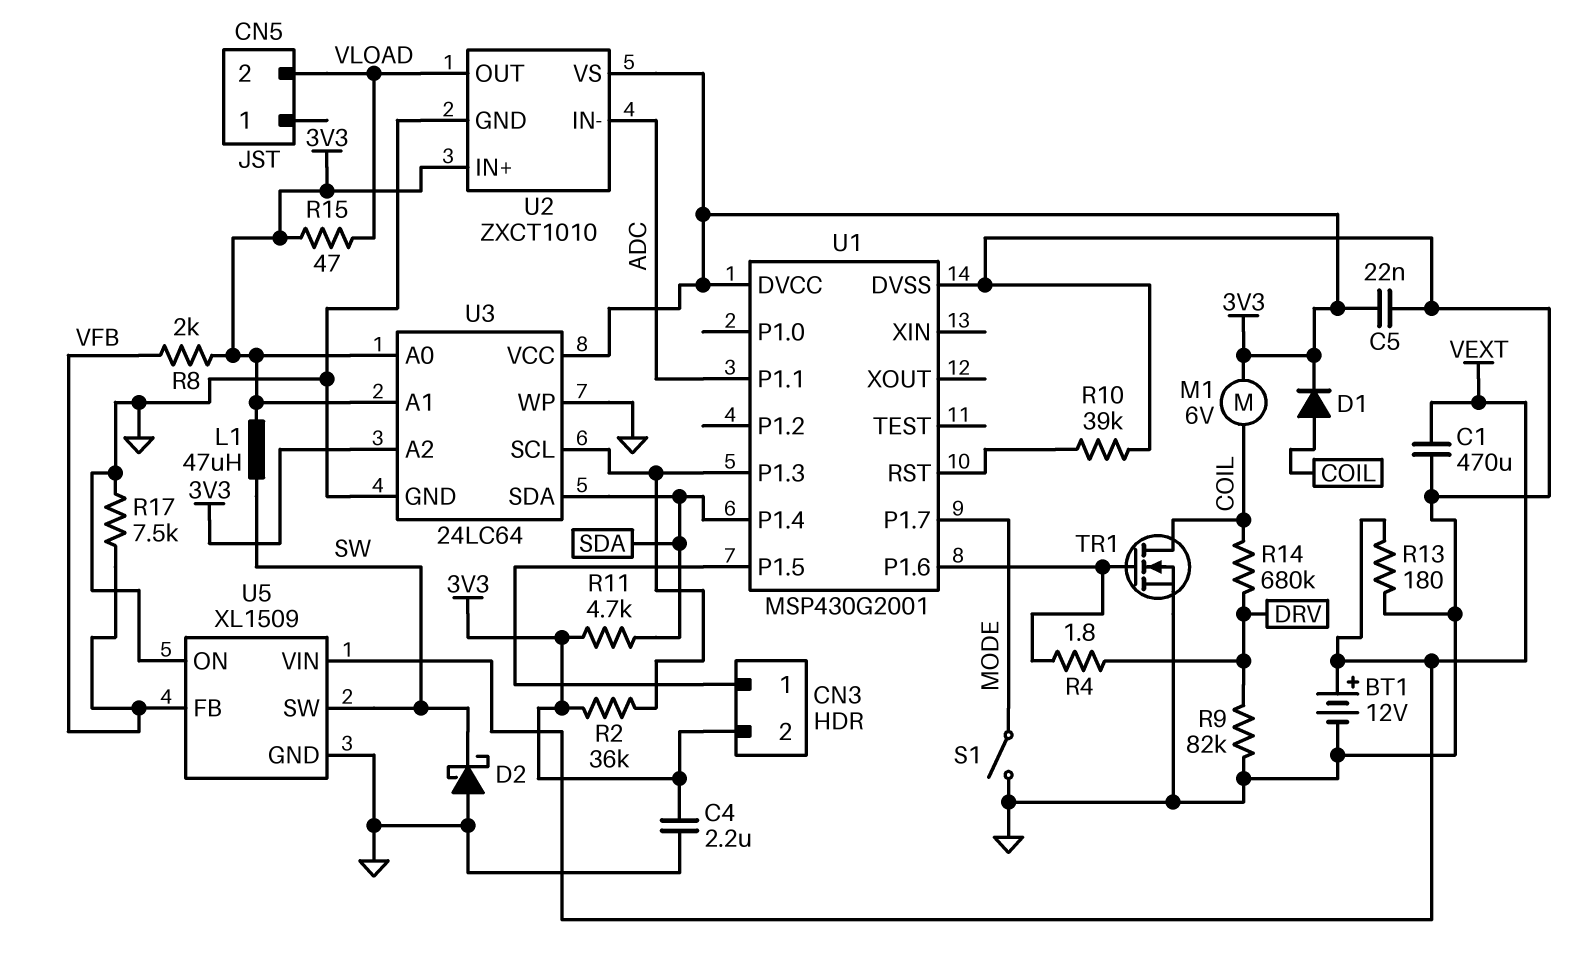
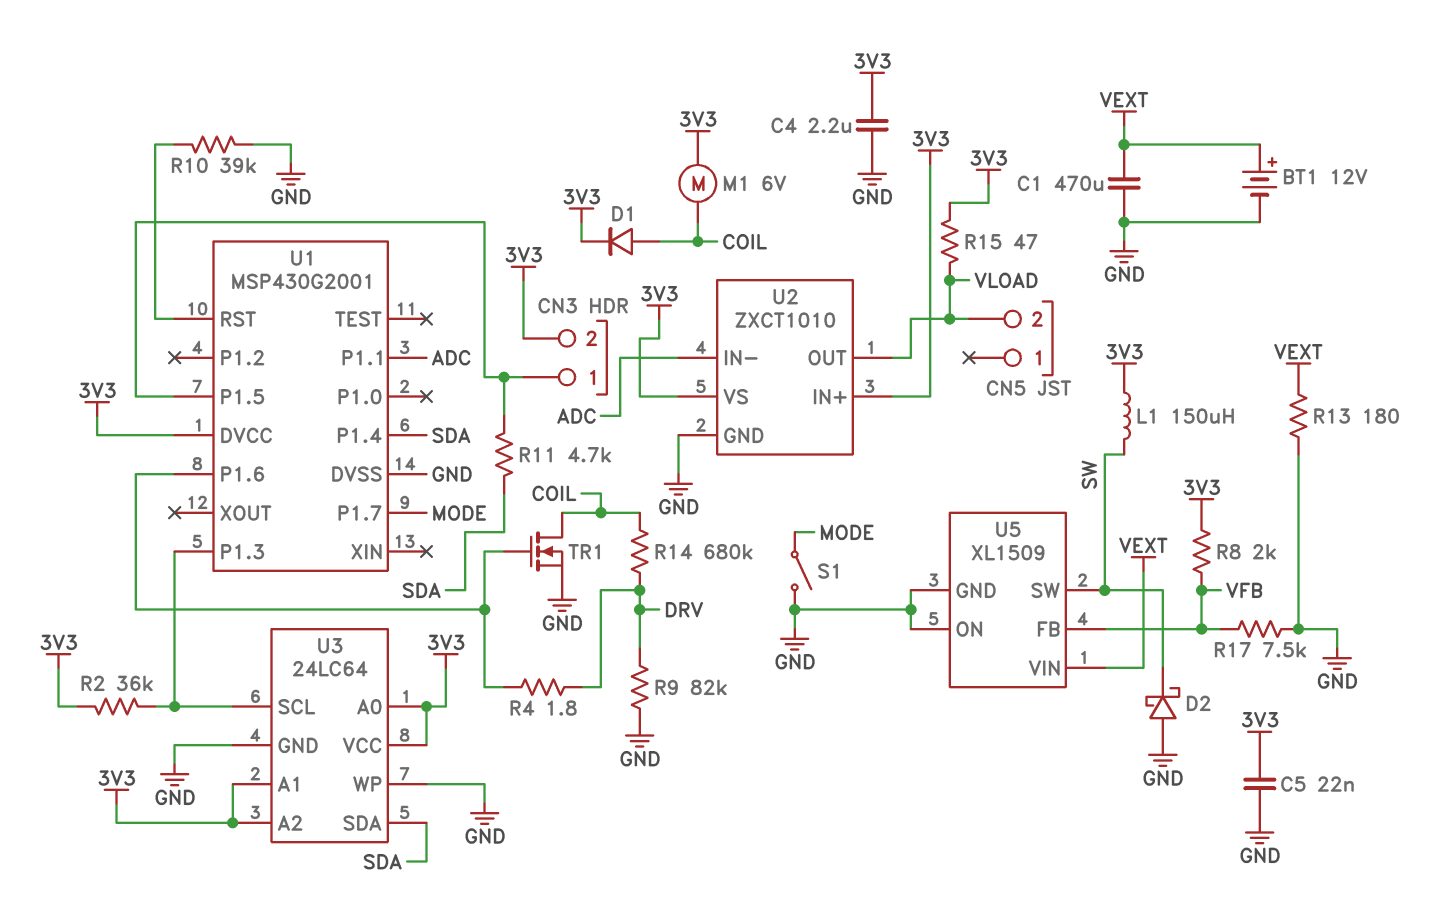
L1: 47uH (3V3, SW) -> 150uH (3V3, SW)
R11: 4.7k (3V3, SDA) -> 4.7k (CN3/1, SDA)

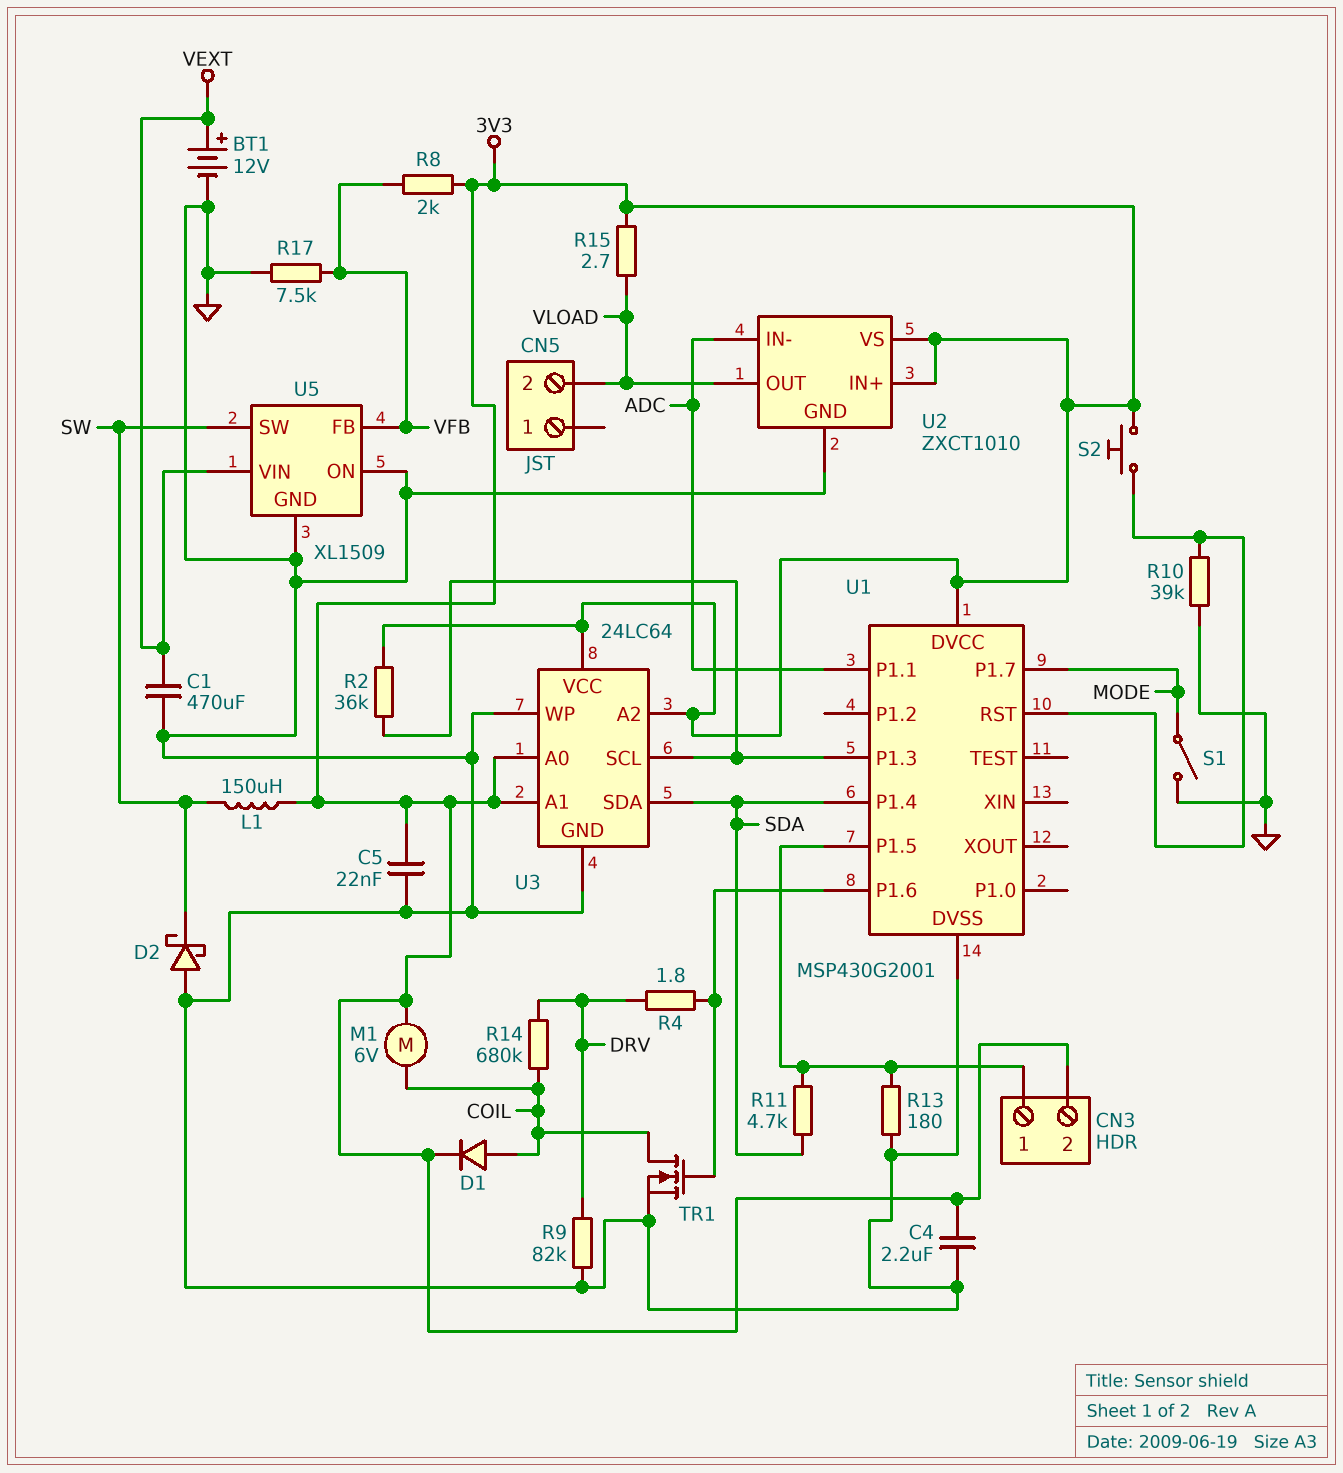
R13: 180 (GND, VEXT) -> 180 (CN3/1, GND)
R15: 47 (3V3, VLOAD) -> 2.7 (3V3, VLOAD)
S2: none -> button (3V3, U1/RST)

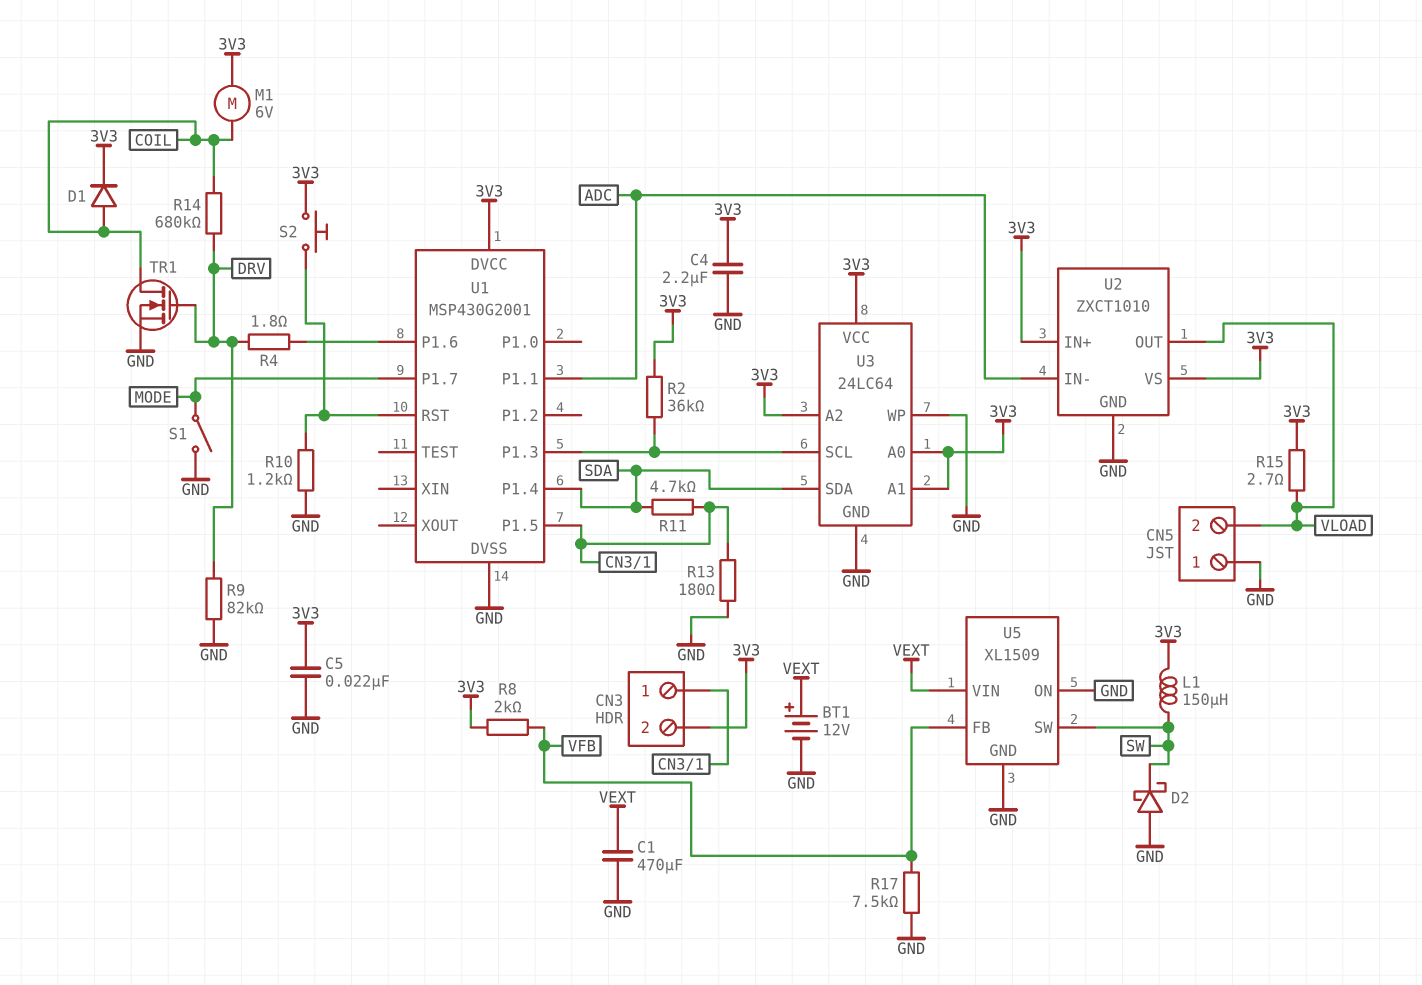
CN5 pin 1: none -> GND
R10: 39k (GND, U1/RST) -> 1.2k (GND, U1/RST)
TR1: NMOS (G U1/P1.6, D COIL, S GND) -> NMOS (G DRV, D COIL, S GND)

